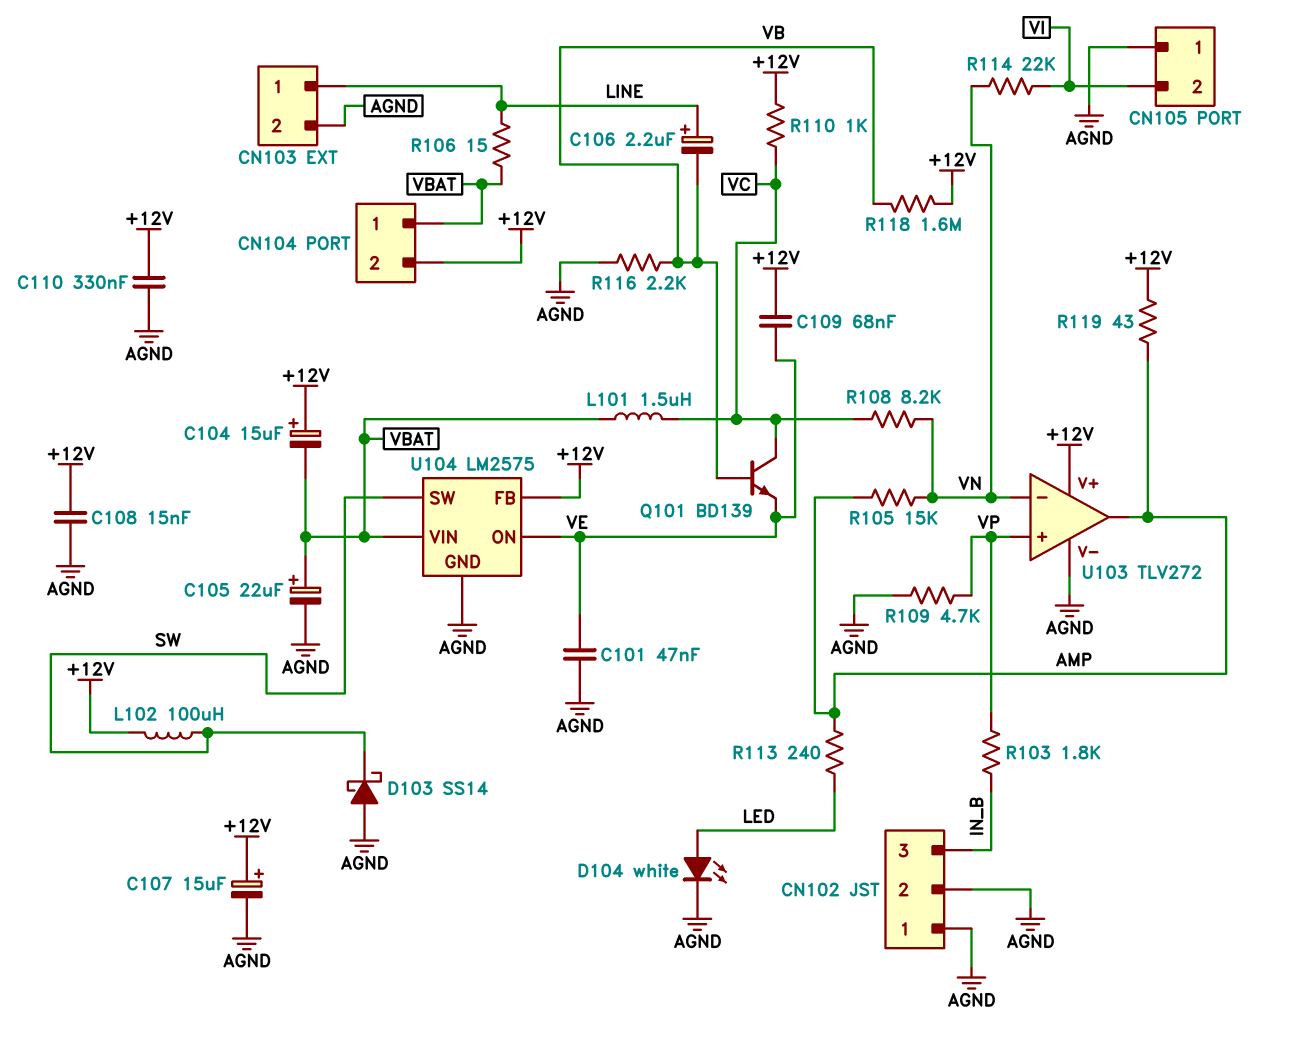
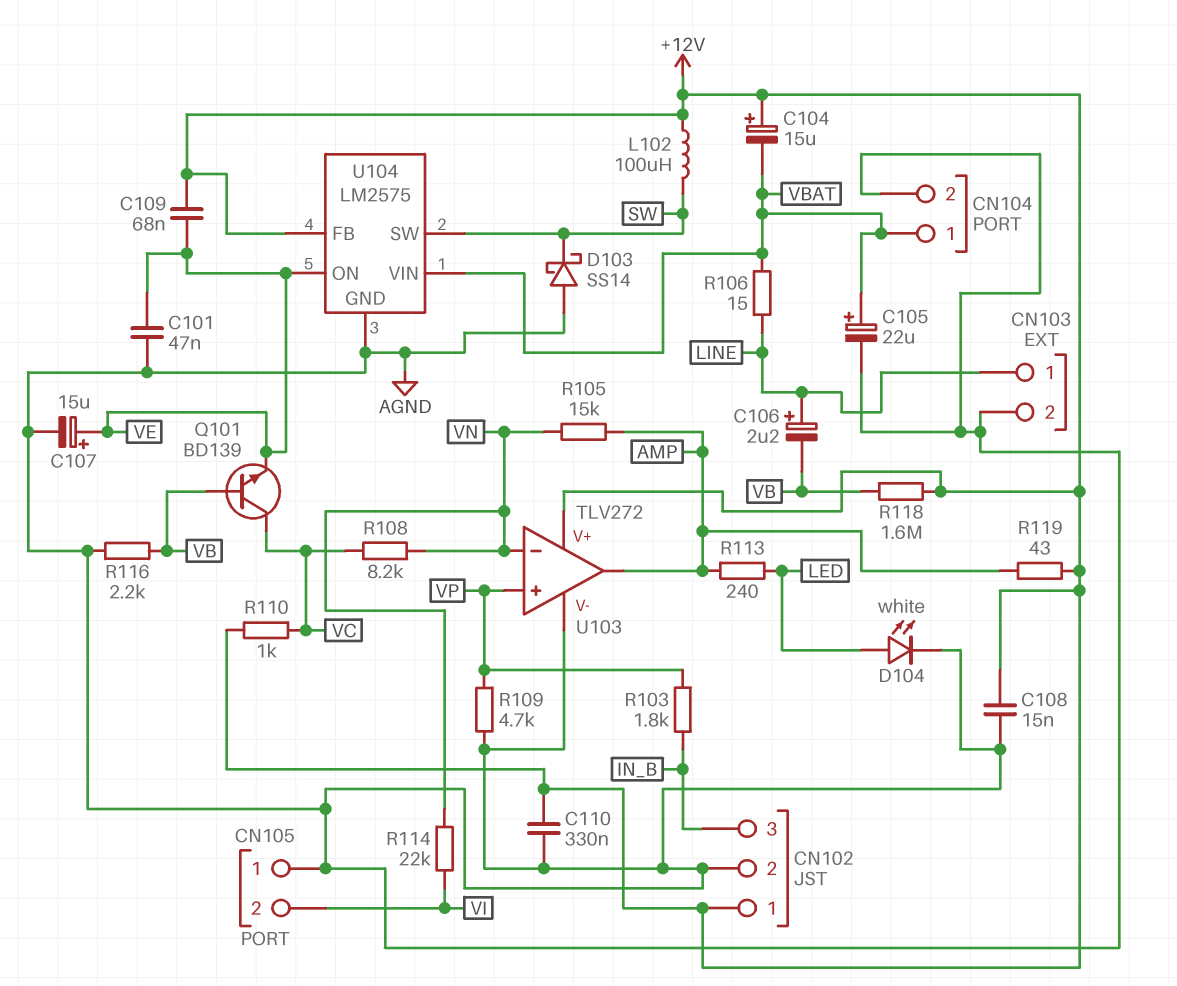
C107: 15uF (plus +12V, minus AGND) -> 15uF (plus VE, minus AGND)
CN102 pin 1: AGND -> +12V
CN104 pin 2: +12V -> AGND
L101: 1.5uH (VBAT, VC) -> none

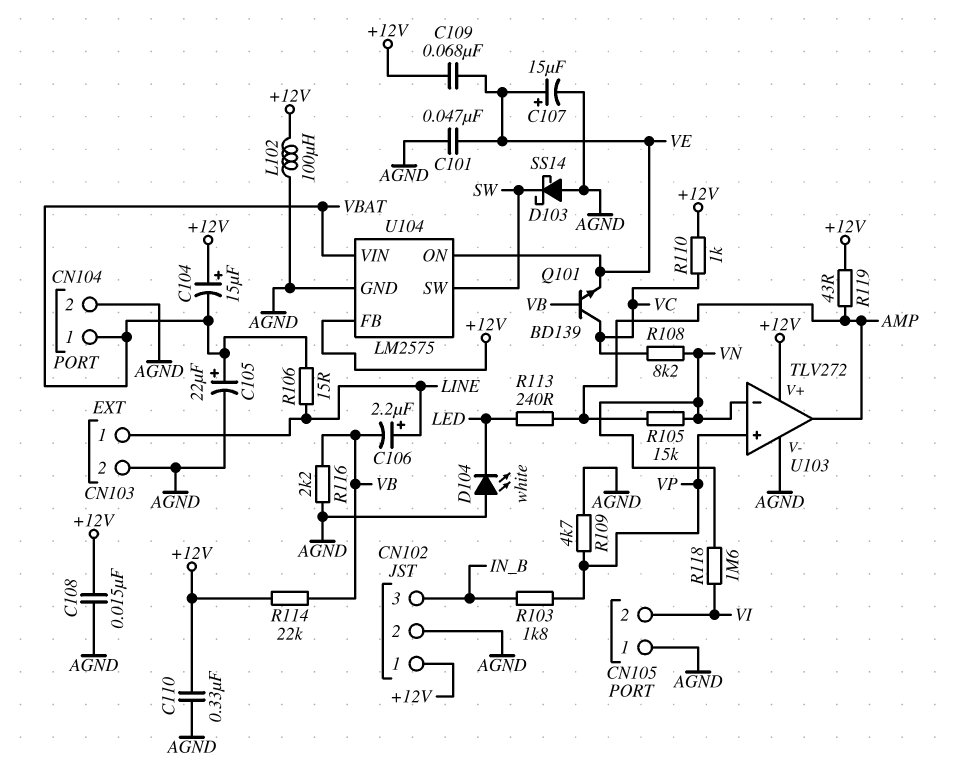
D104: LED white (A LED, K AGND) -> LED white (A AGND, K LED)
L102: 100uH (+12V, SW) -> 100uH (+12V, AGND)
R114: 22k (VI, VN) -> 22k (+12V, VB)
R118: 1.6M (+12V, VB) -> 1.6M (VI, VN)

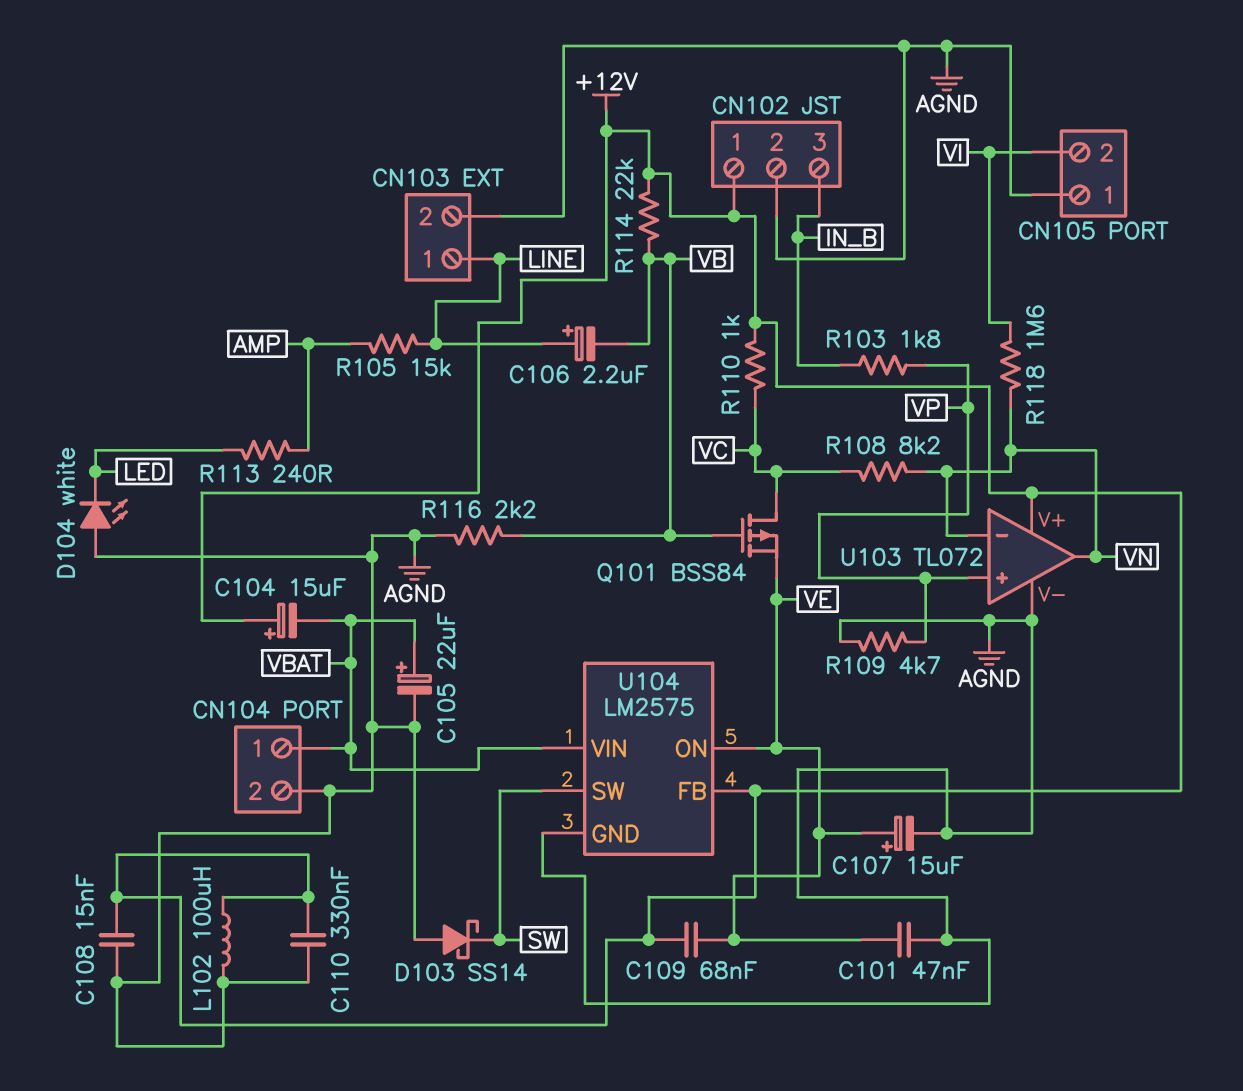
Q101: NPN BD139 (B VB, C VC, E VE) -> PMOS BSS84 (G VB, D VC, S VE)
R105: 15k (AMP, VN) -> 15k (AMP, LINE)
R106: 15 (LINE, VBAT) -> none
R119: 43 (+12V, AMP) -> none
U103: TLV272 -> TL072
U103 pin out: AMP -> VN

